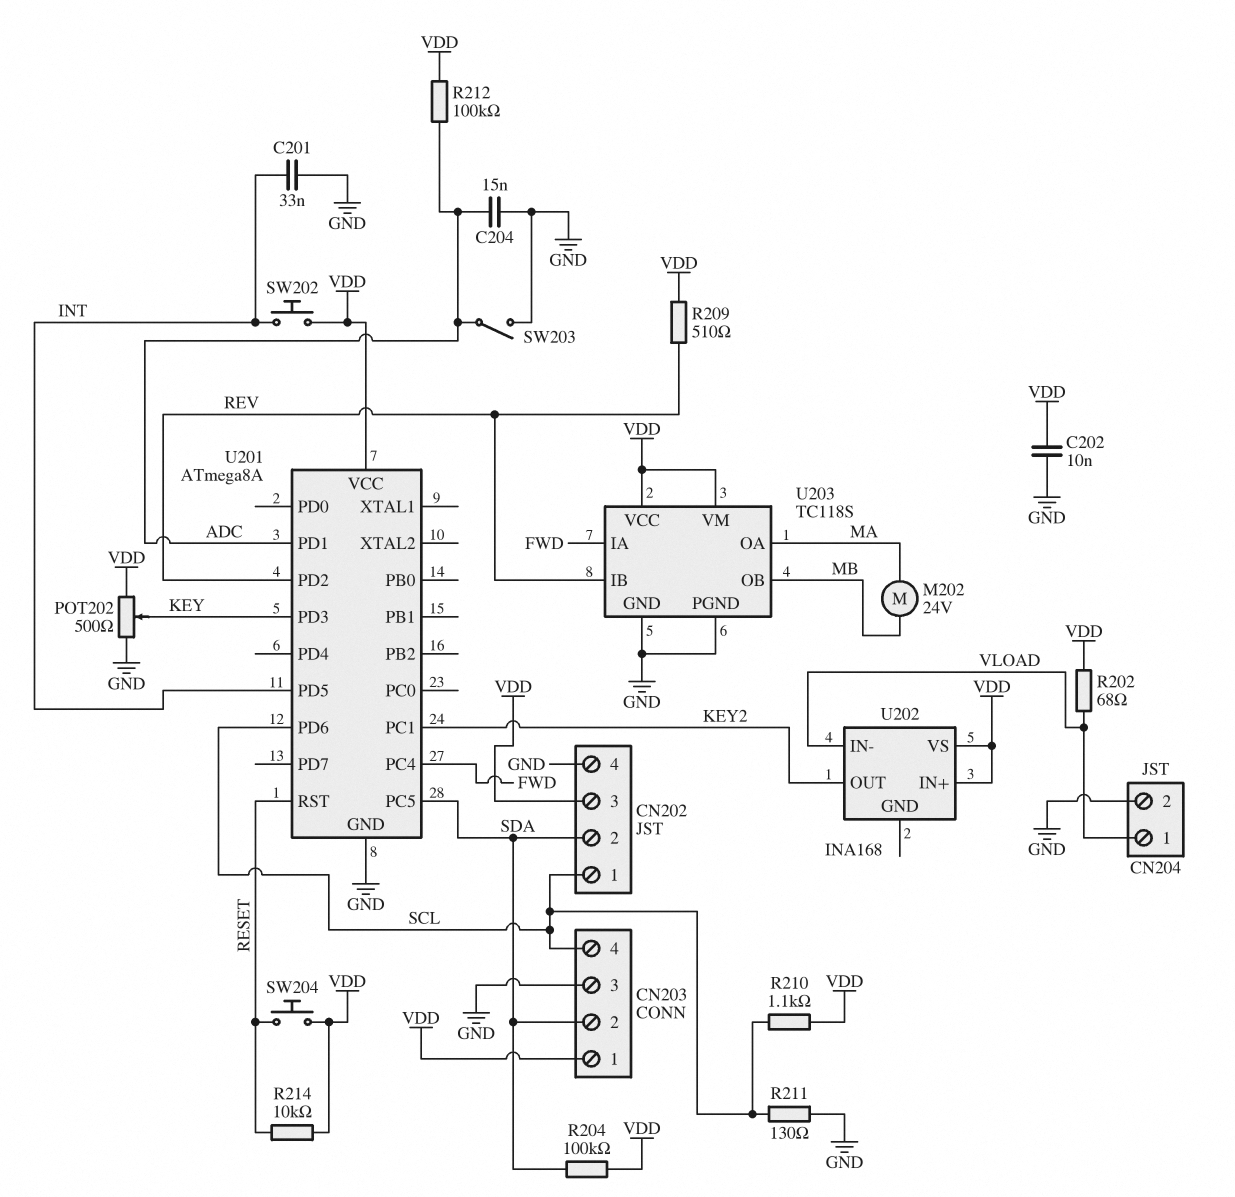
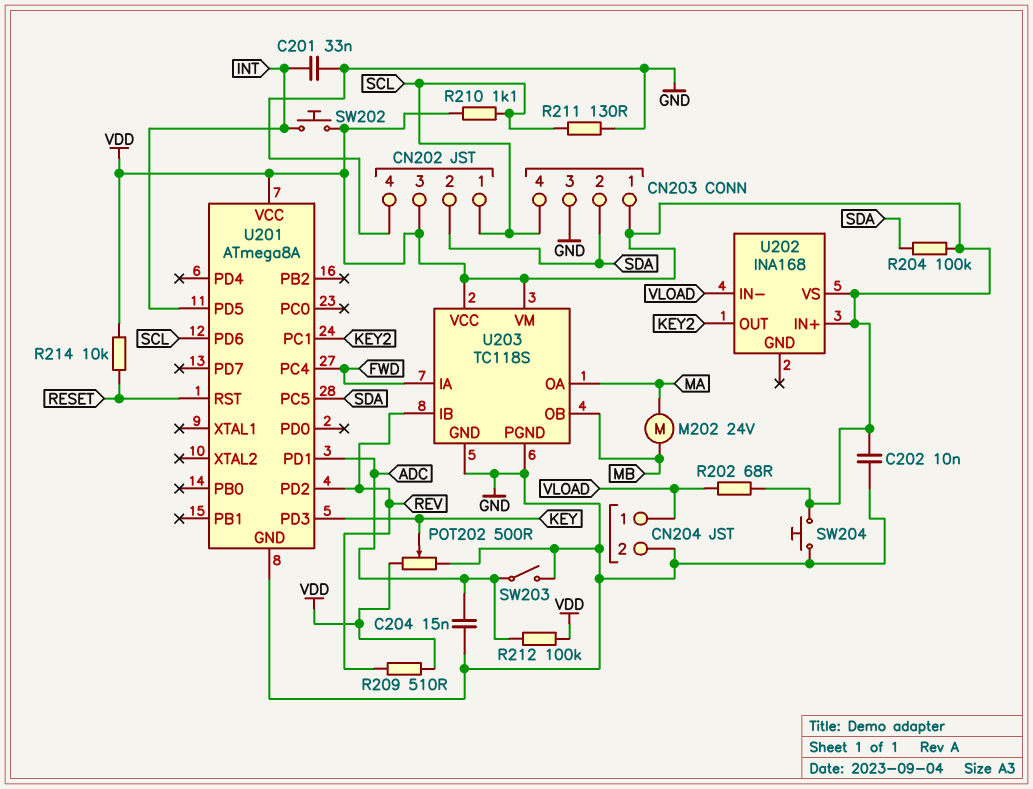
SW204: button (RESET, VDD) -> button (GND, VDD)

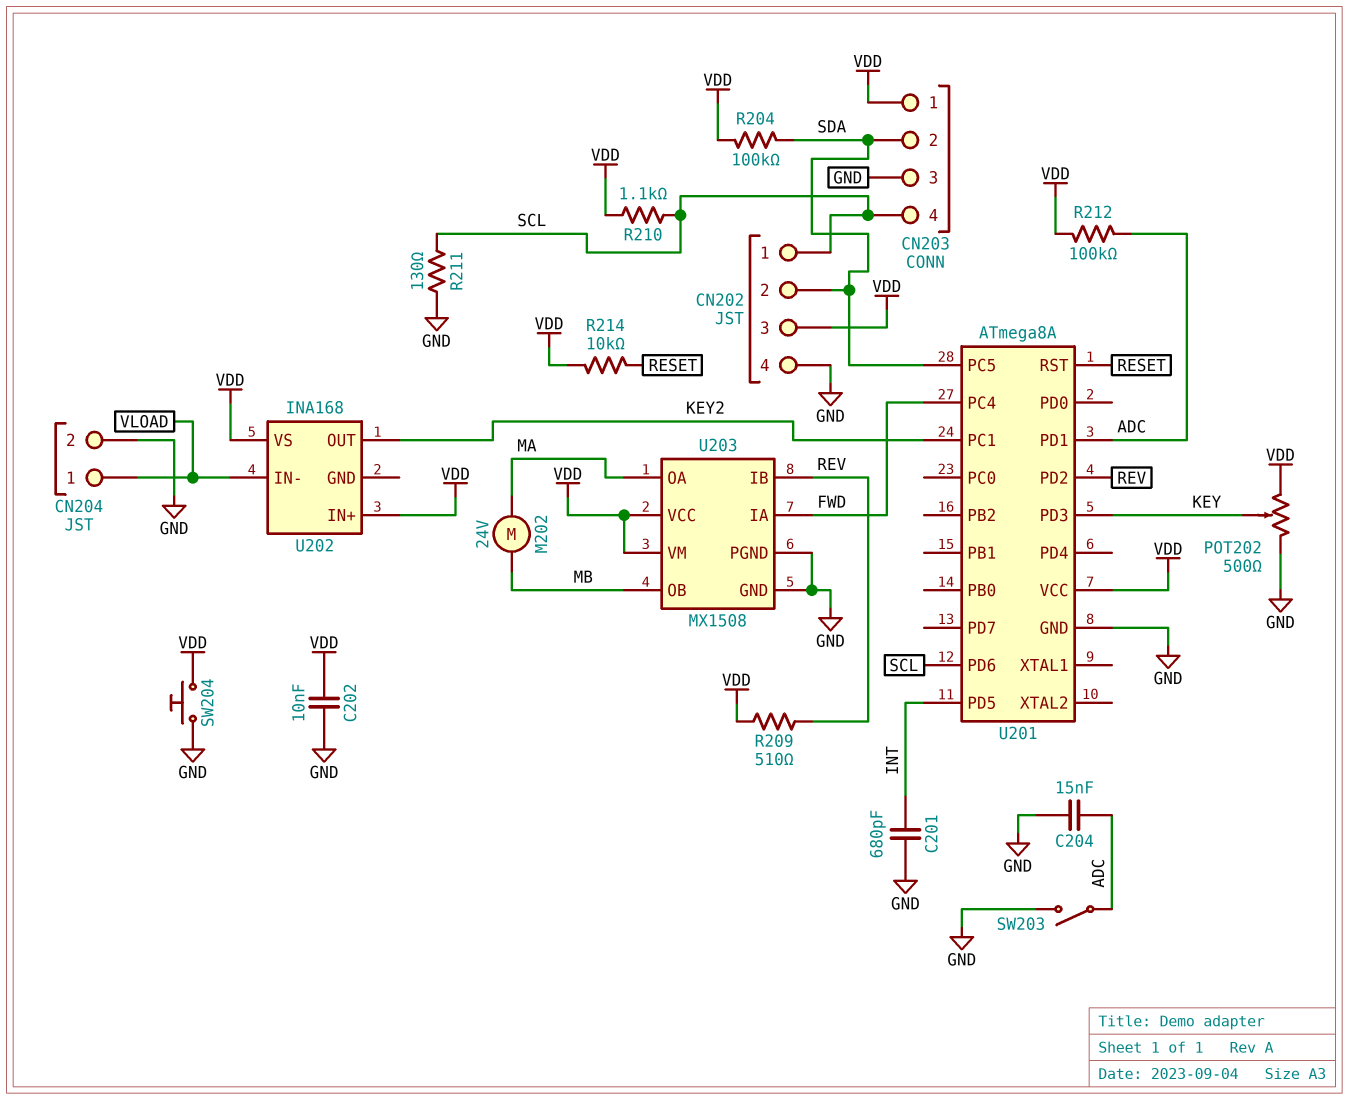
C201: 33nF (GND, INT) -> 680pF (GND, INT)
R202: 68 (VDD, VLOAD) -> none
SW202: button (INT, VDD) -> none
U203: TC118S -> MX1508

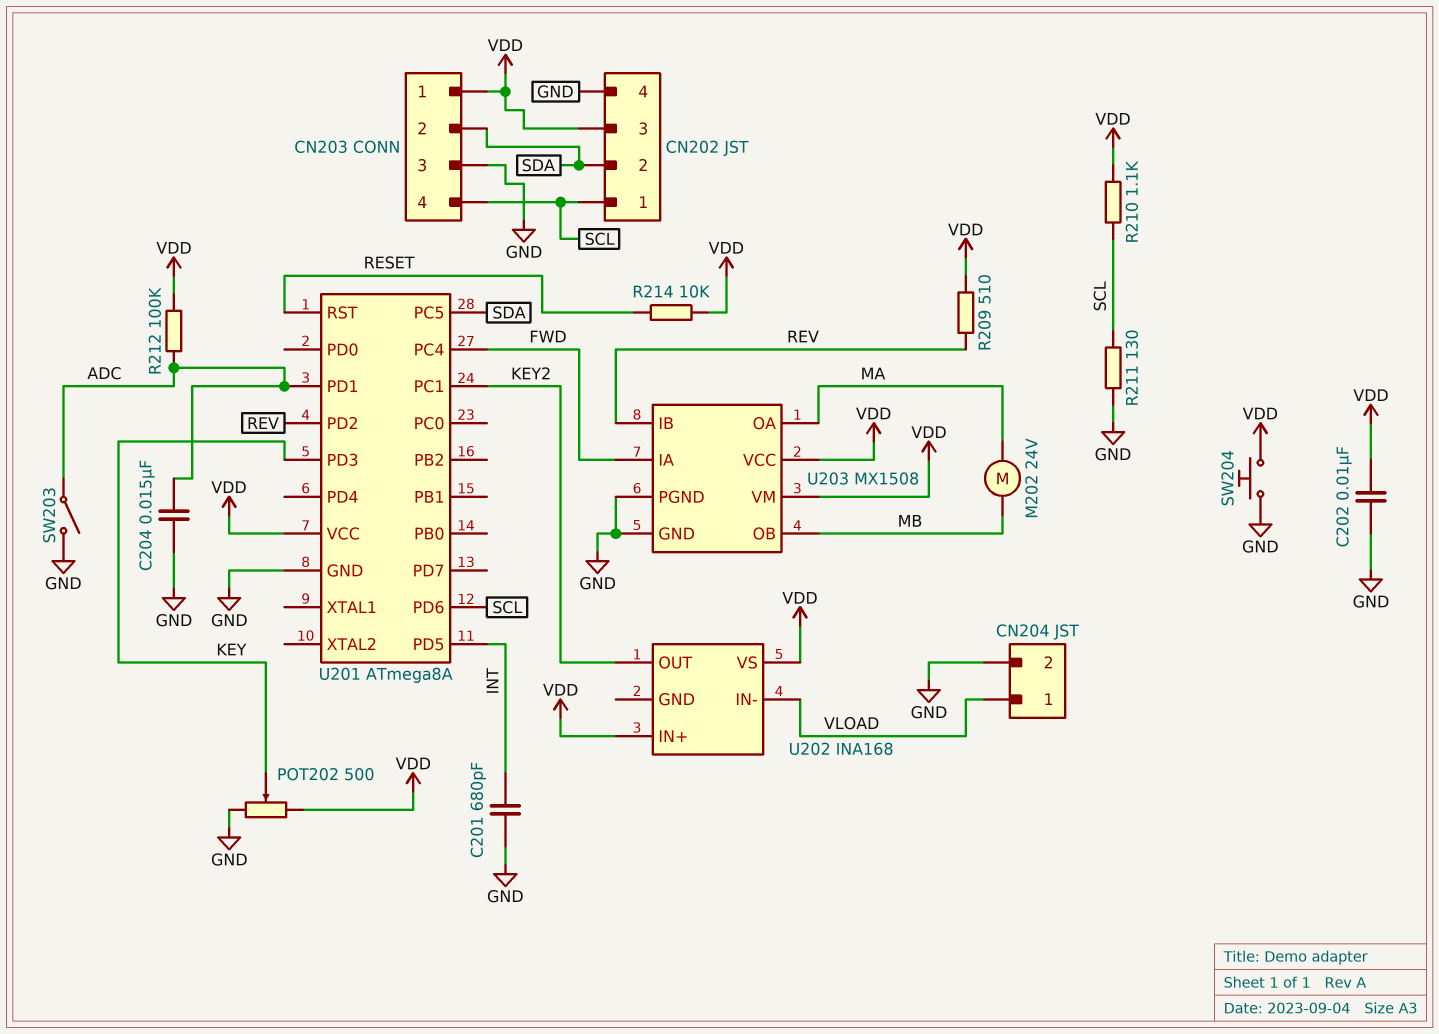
R204: 100k (SDA, VDD) -> none

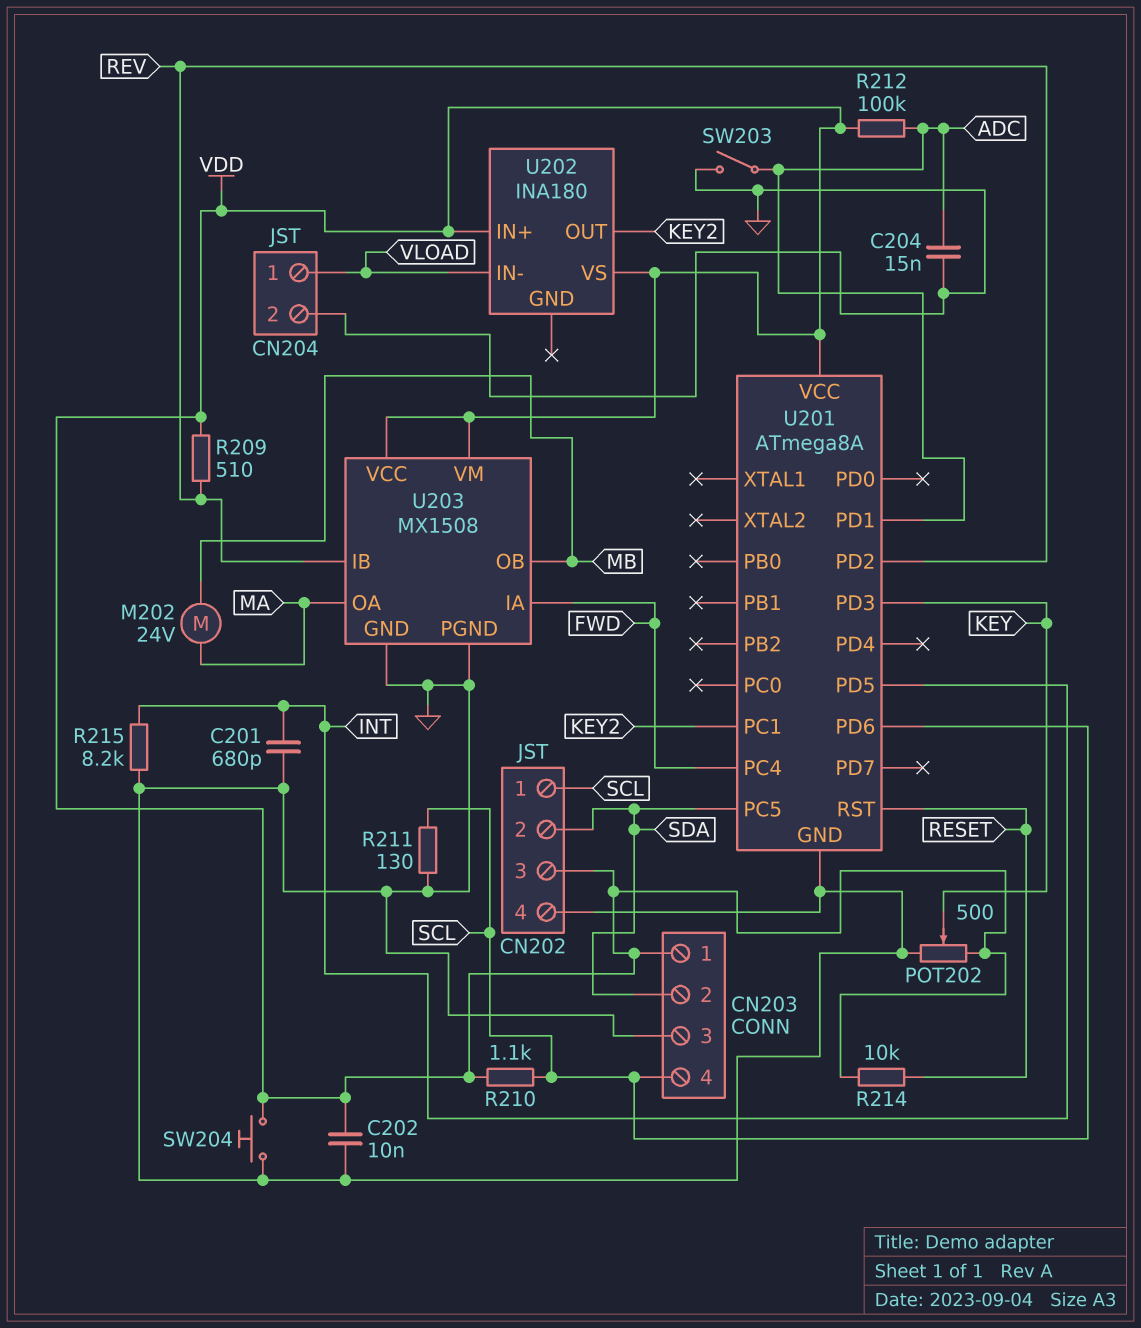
R215: none -> 8.2k (GND, INT)
U202: INA168 -> INA180

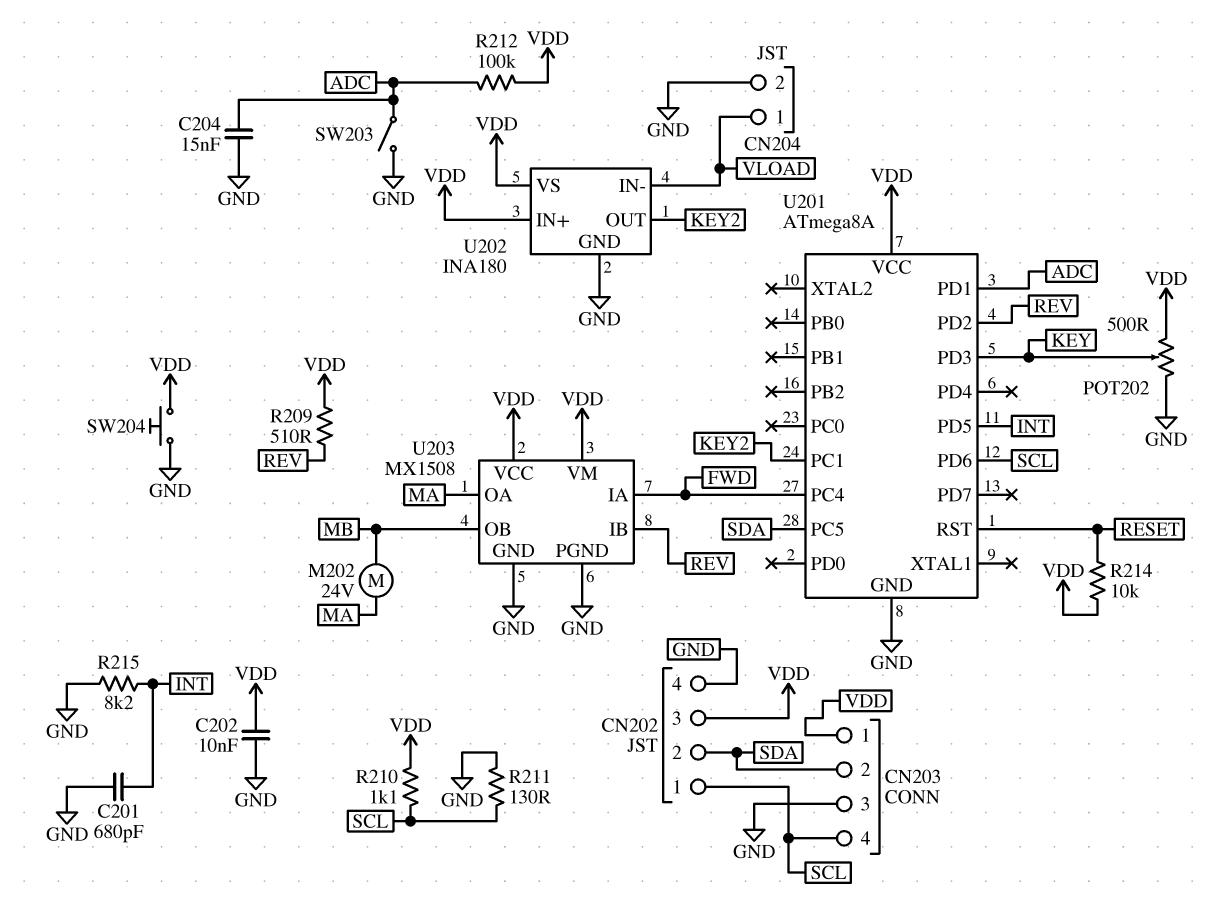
U202 pin GND: none -> GND

